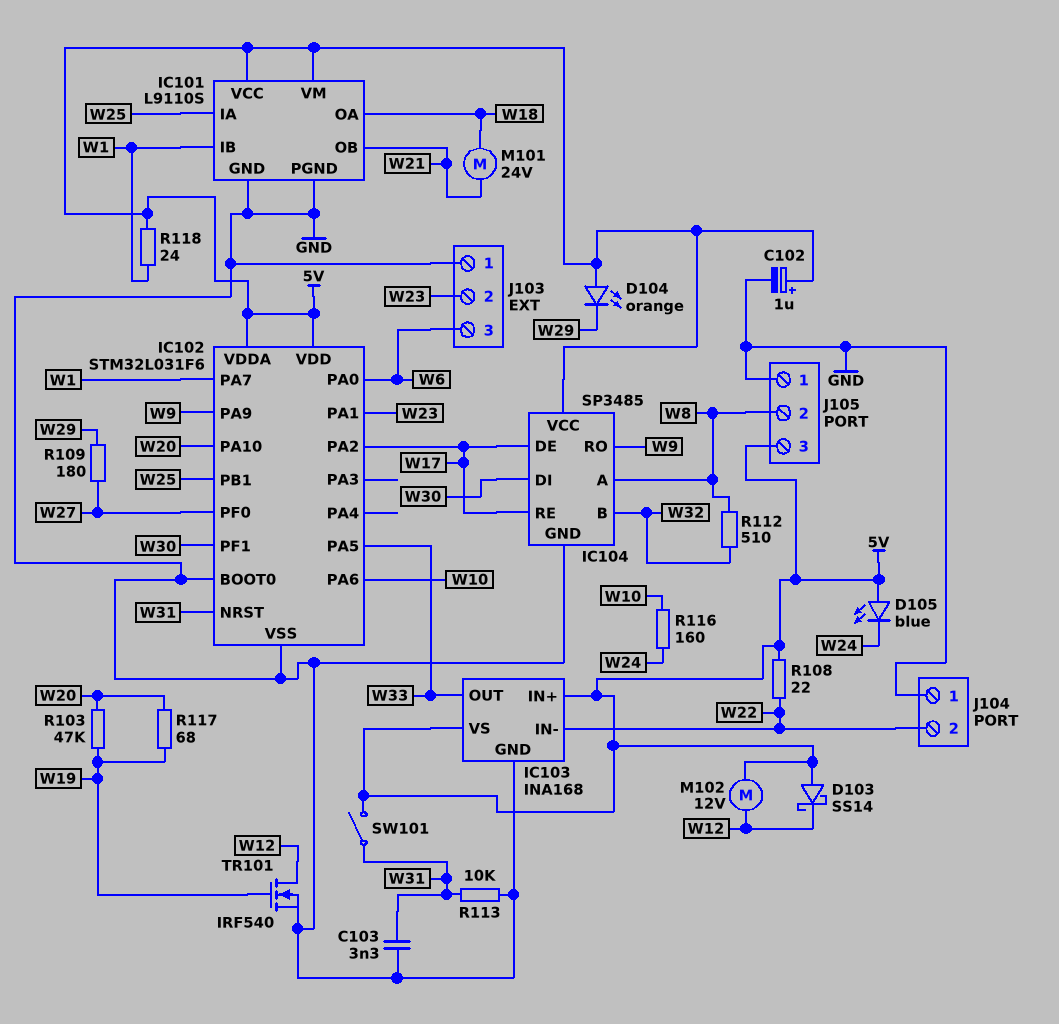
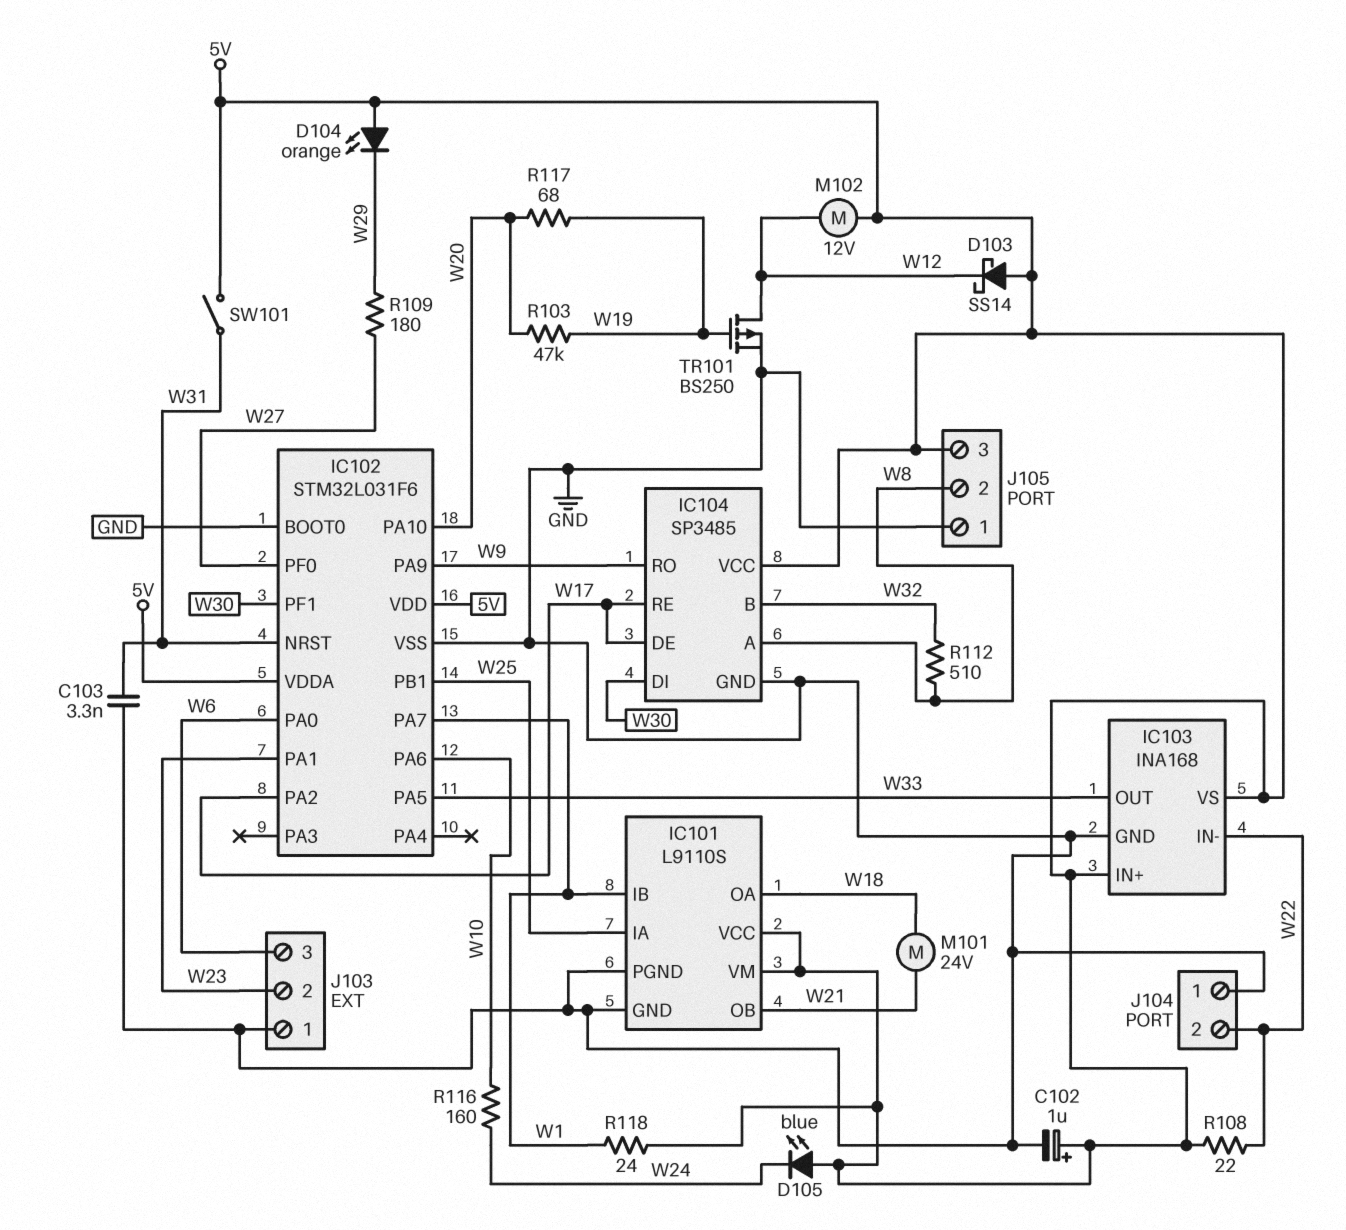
R113: 10k (GND, W31) -> none
TR101: NMOS IRF540 (G W19, D W12, S GND) -> PMOS BS250 (G W19, D W12, S GND)

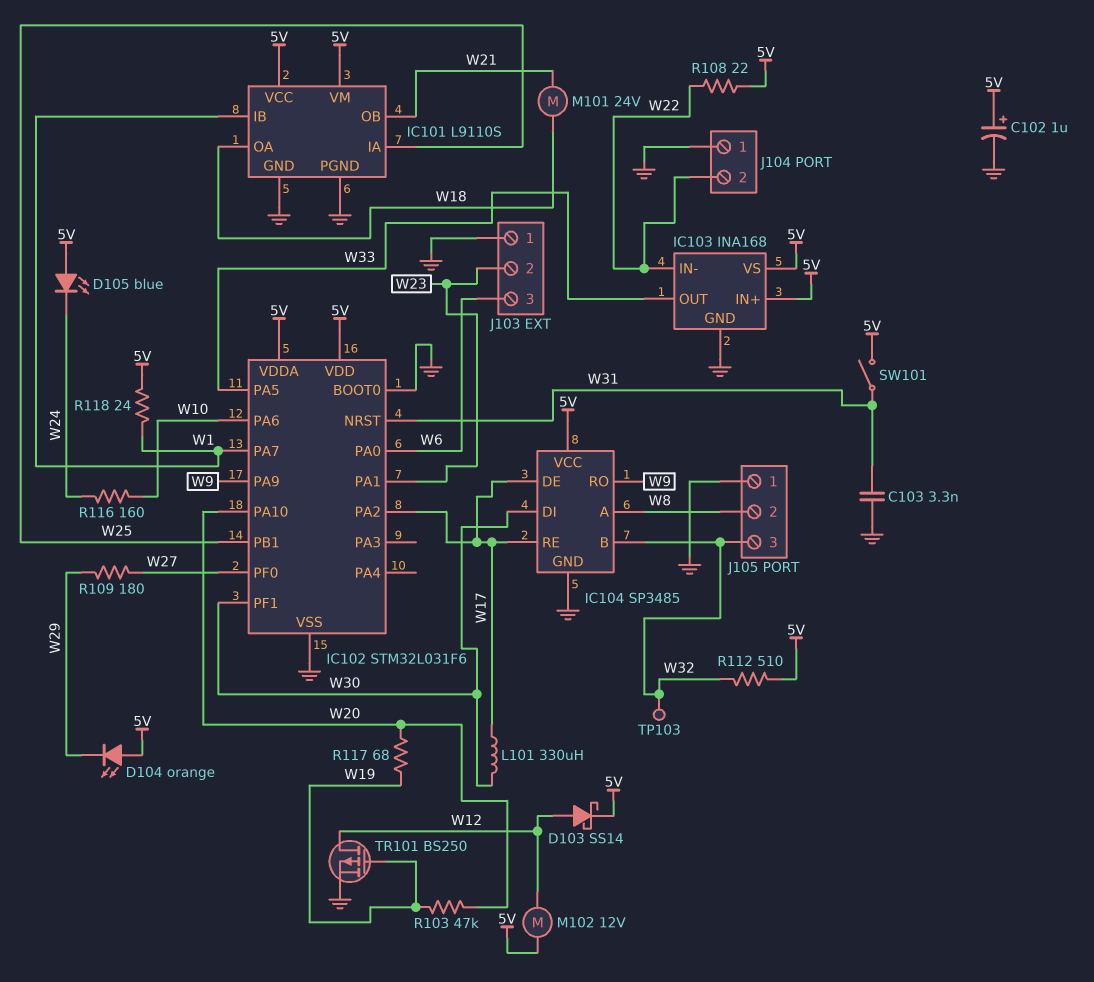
D103: schottky SS14 (A 5V, K W12) -> schottky SS14 (A W12, K 5V)
J105 pin 3: 5V -> W32
L101: none -> 330uH (W17, W30)
R112: 510 (W8, W32) -> 510 (5V, W32)
TP103: none -> test point (W32)

